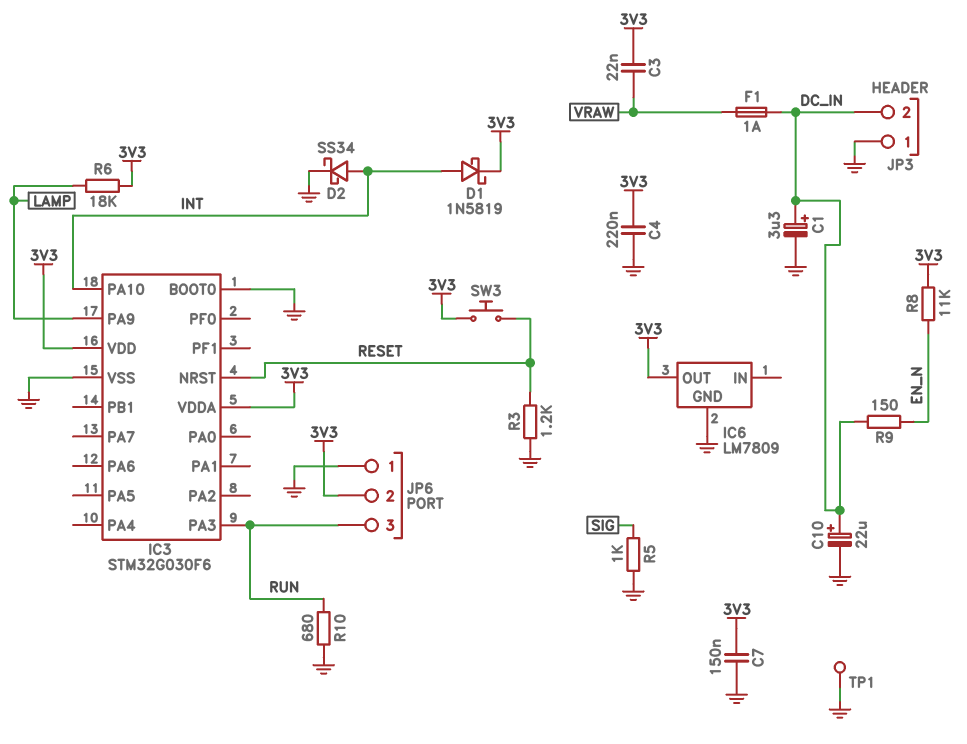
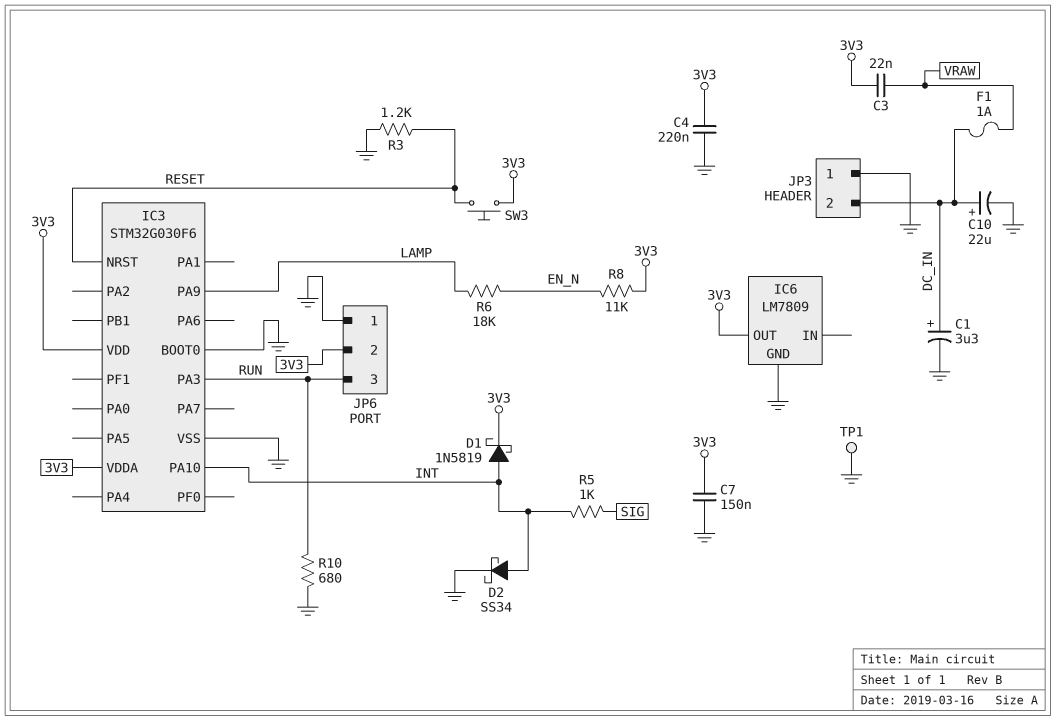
R5: 1k (GND, SIG) -> 1k (INT, SIG)
R6: 18k (3V3, LAMP) -> 18k (EN_N, LAMP)
R9: 150 (DC_IN, EN_N) -> none

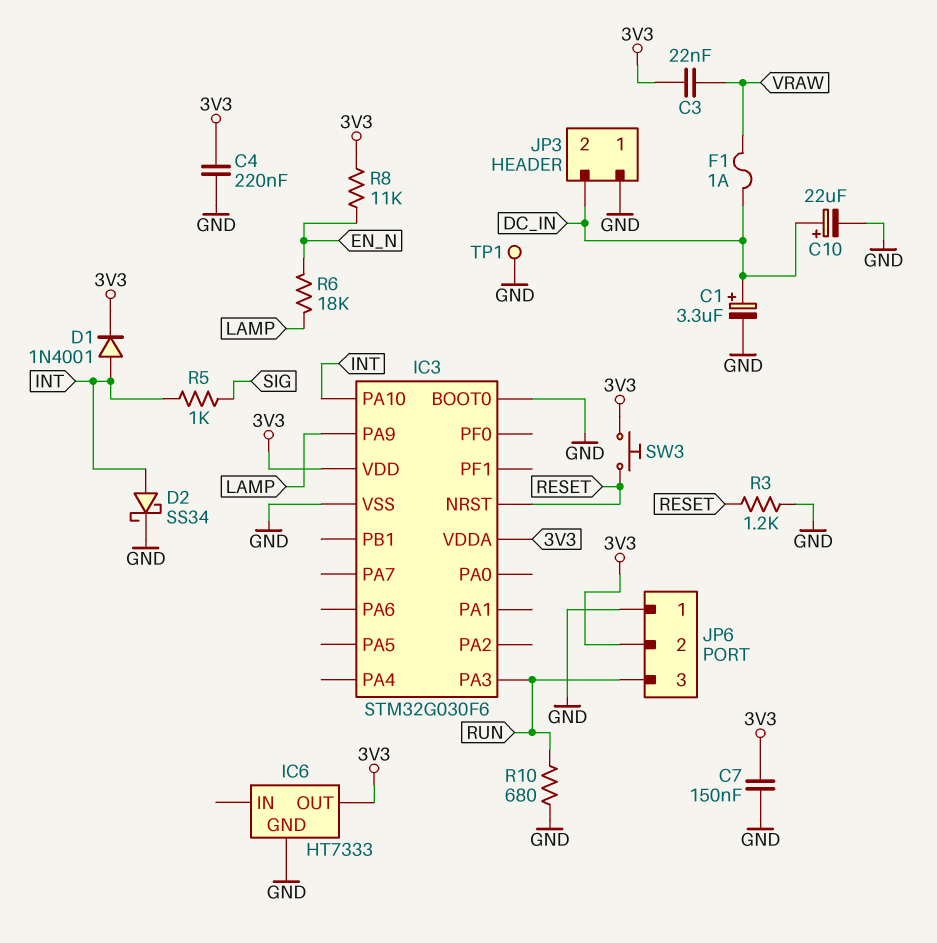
D1: schottky 1N5819 (A INT, K 3V3) -> diode 1N4001 (A INT, K 3V3)
IC6: LM7809 -> HT7333

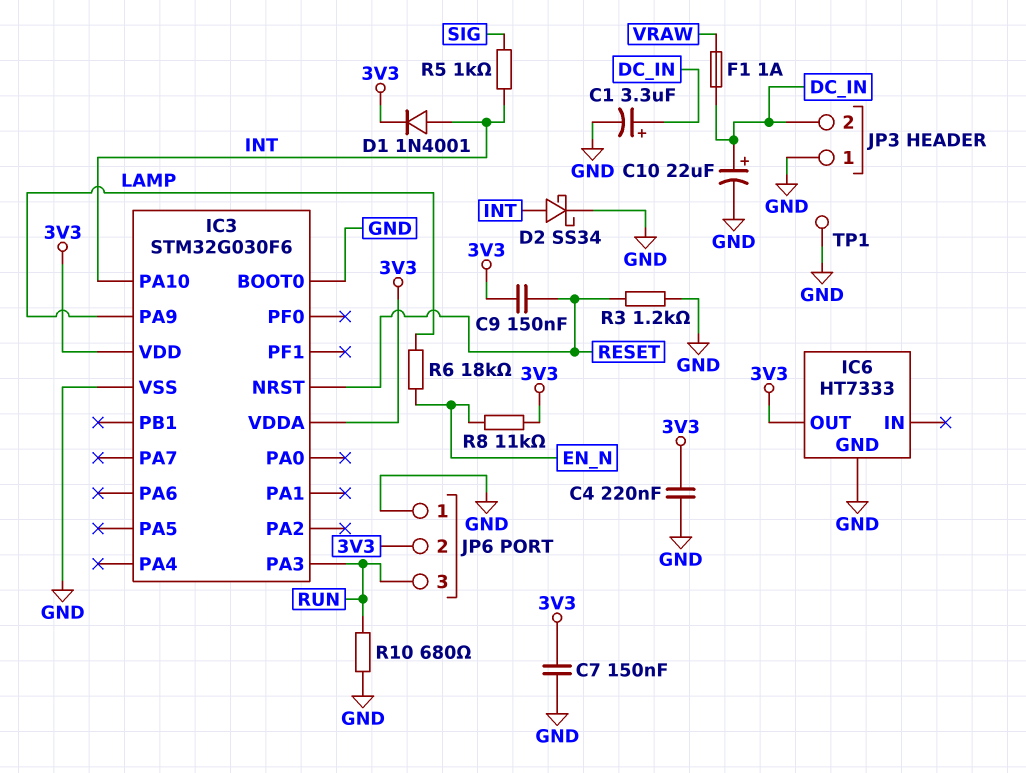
C3: 22nF (3V3, VRAW) -> none
C9: none -> 150nF (3V3, RESET)
SW3: button (3V3, RESET) -> none

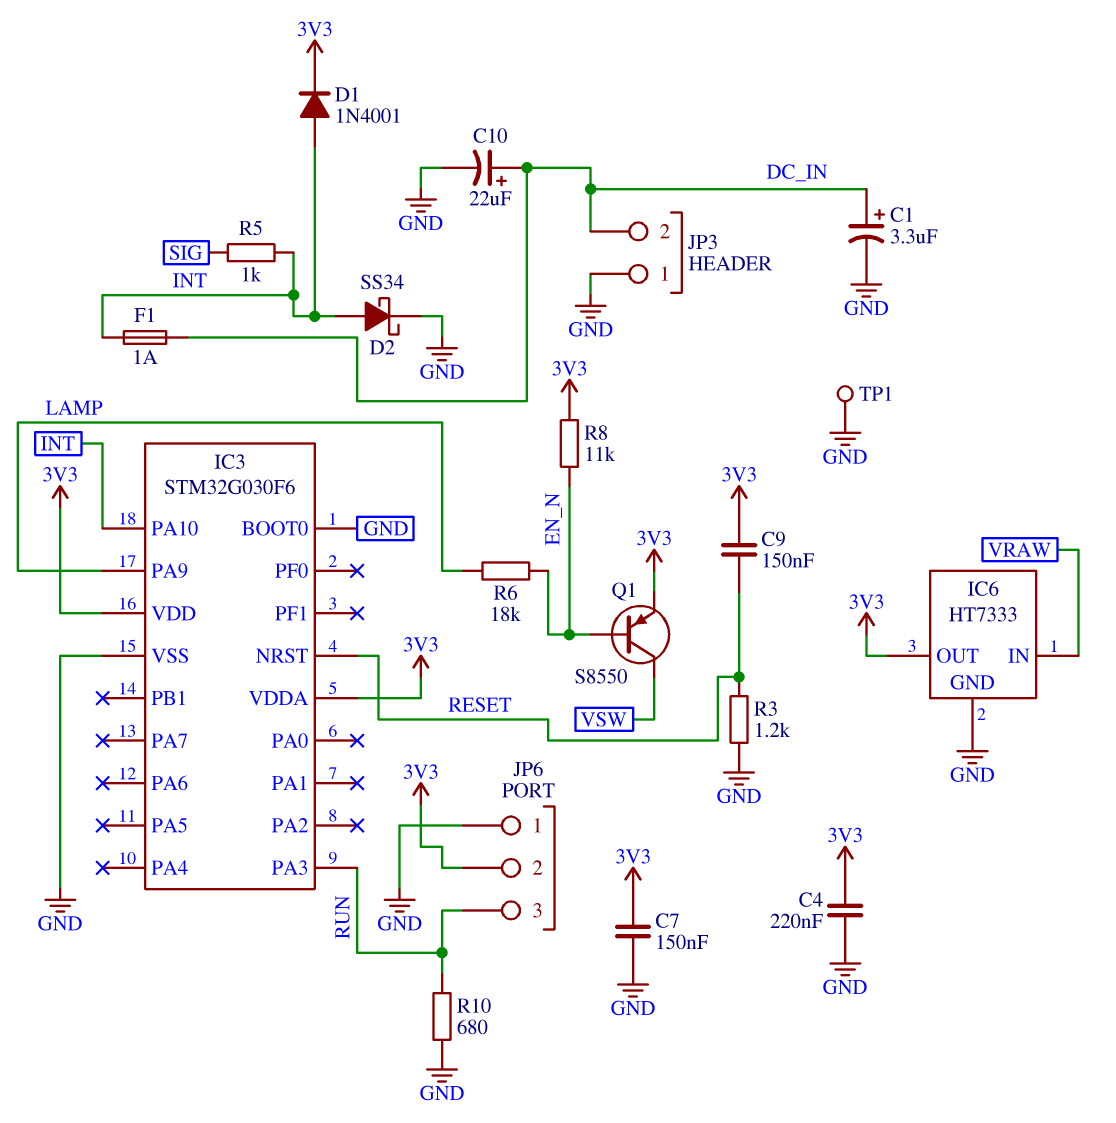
F1: 1A (DC_IN, VRAW) -> 1A (DC_IN, INT)
IC6 pin IN: none -> VRAW
Q1: none -> PNP S8550 (B EN_N, C VSW, E 3V3)

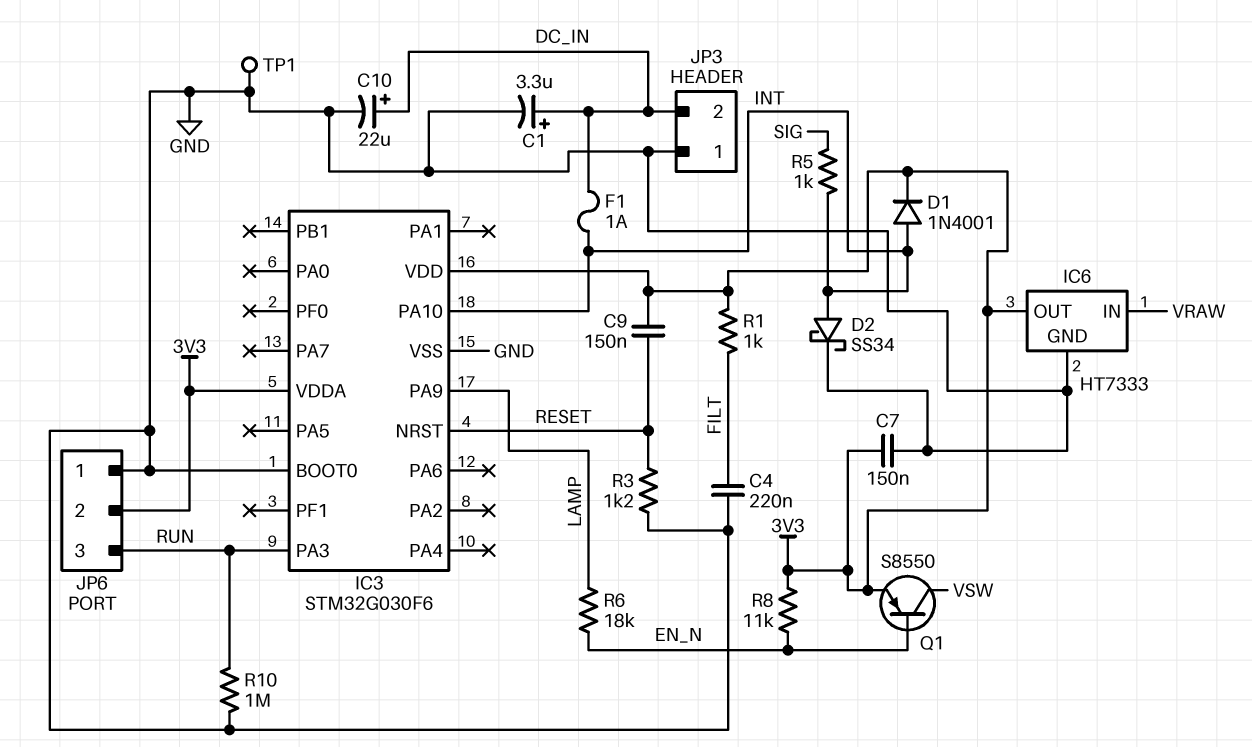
C4: 220nF (3V3, GND) -> 220nF (FILT, GND)
R1: none -> 1k (3V3, FILT)
R10: 680 (GND, RUN) -> 1M (GND, RUN)

